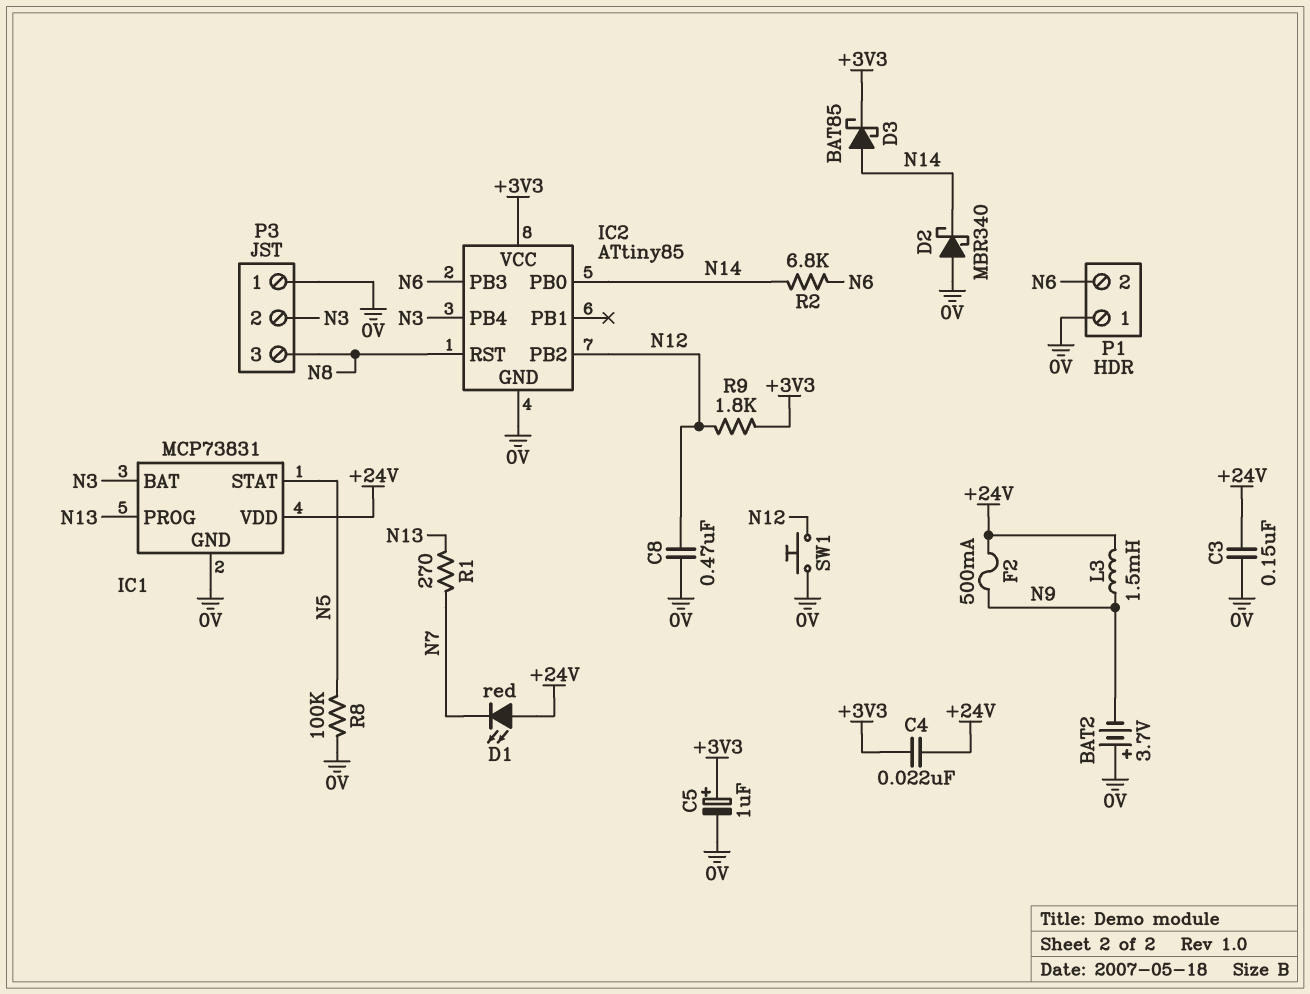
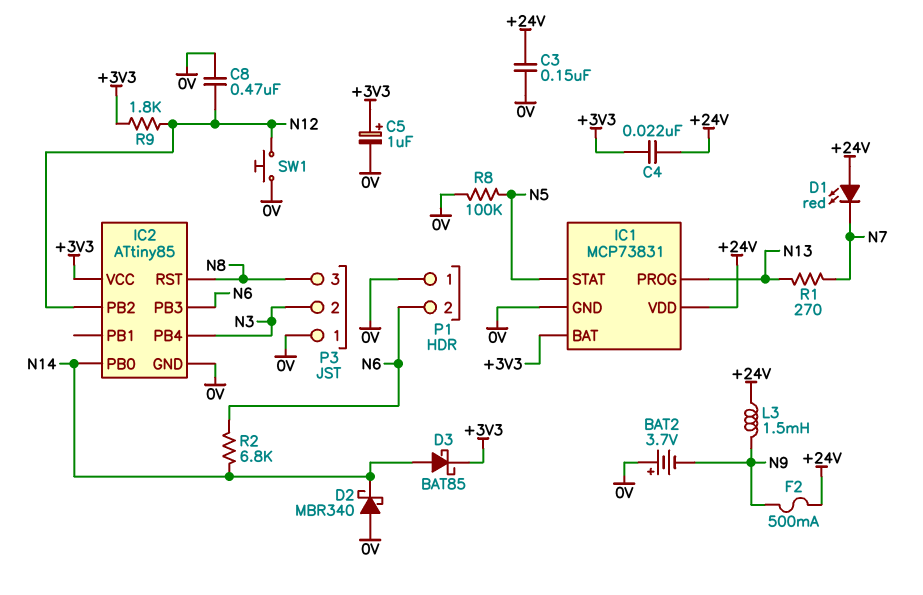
IC1 pin BAT: N3 -> +3V3

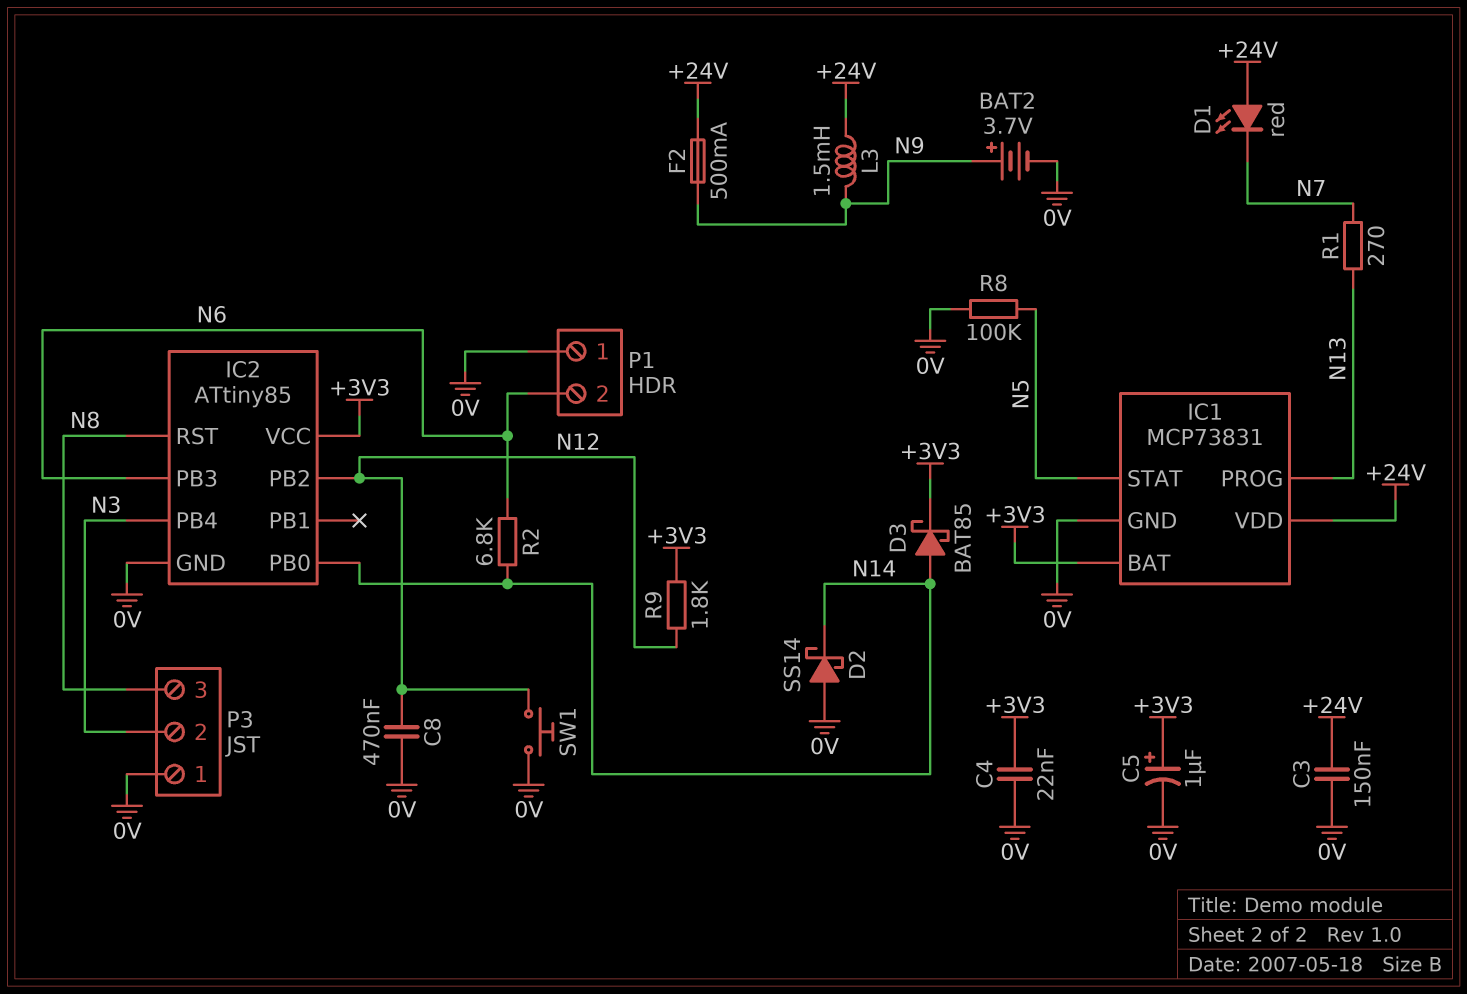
BAT2: 3.7V (plus 0V, minus N9) -> 3.7V (plus N9, minus 0V)
C4: 22nF (+3V3, +24V) -> 22nF (+3V3, 0V)
D2: schottky MBR340 (A 0V, K N14) -> schottky SS14 (A 0V, K N14)

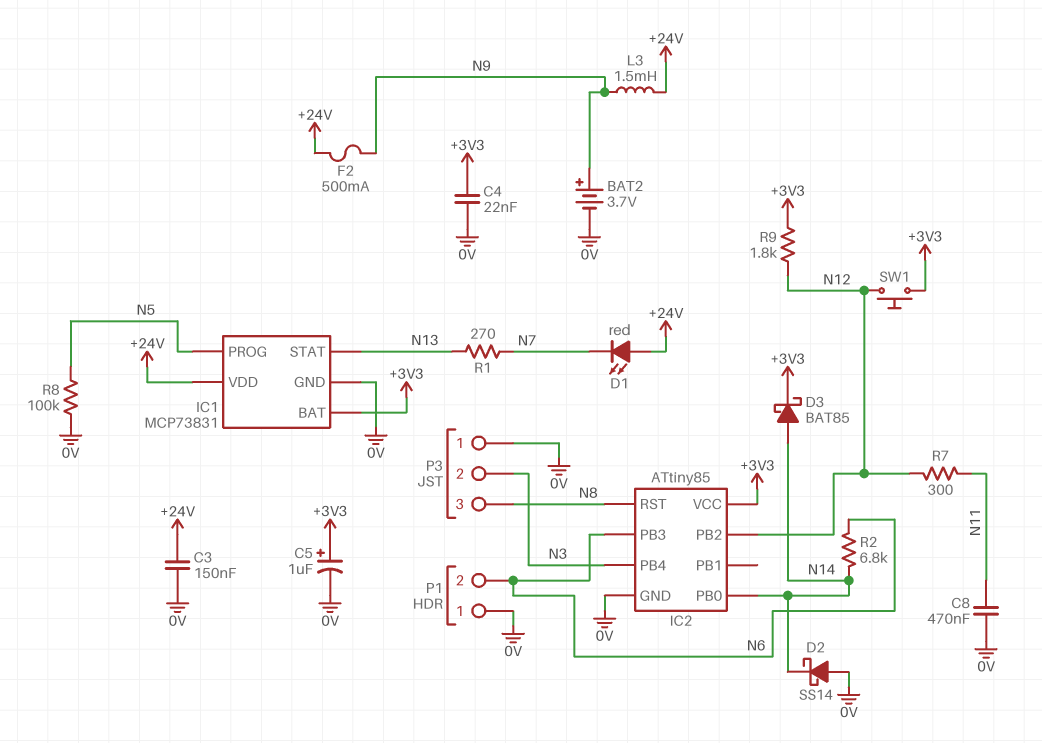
C8: 470nF (0V, N12) -> 470nF (0V, N11)
IC1 pin PROG: N13 -> N5
IC1 pin STAT: N5 -> N13
R7: none -> 300 (N11, N12)
SW1: button (0V, N12) -> button (+3V3, N12)

